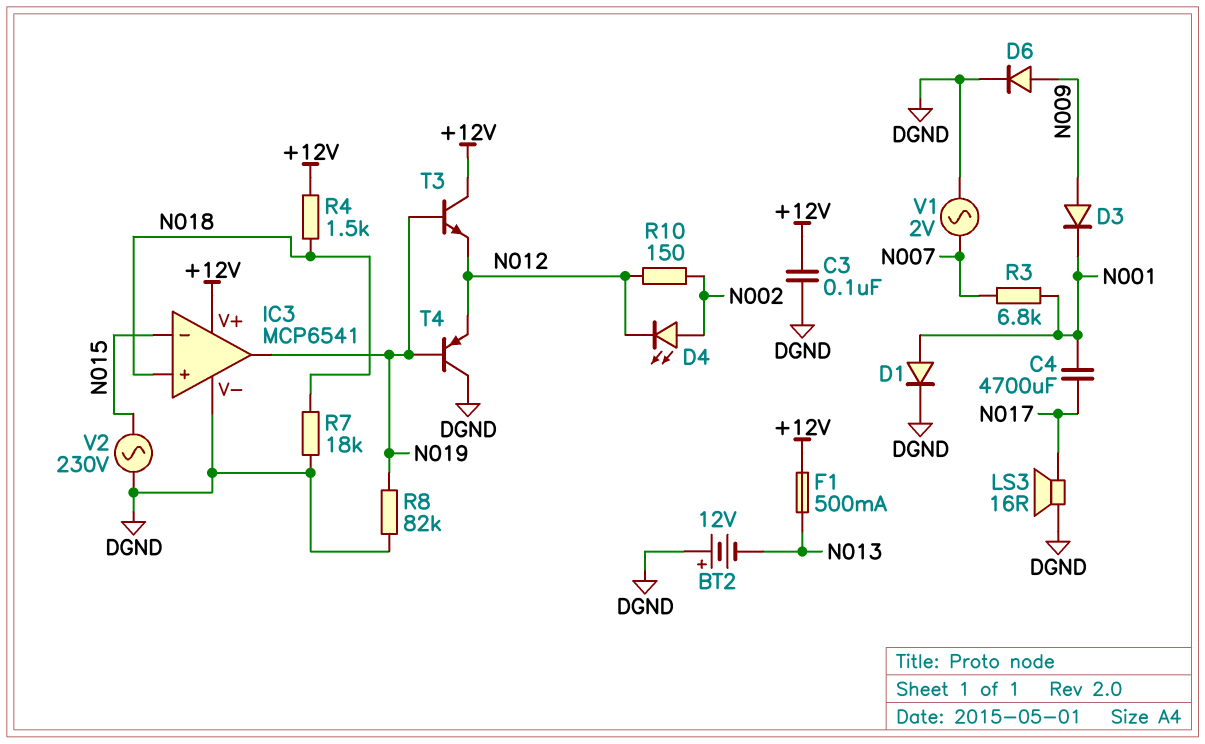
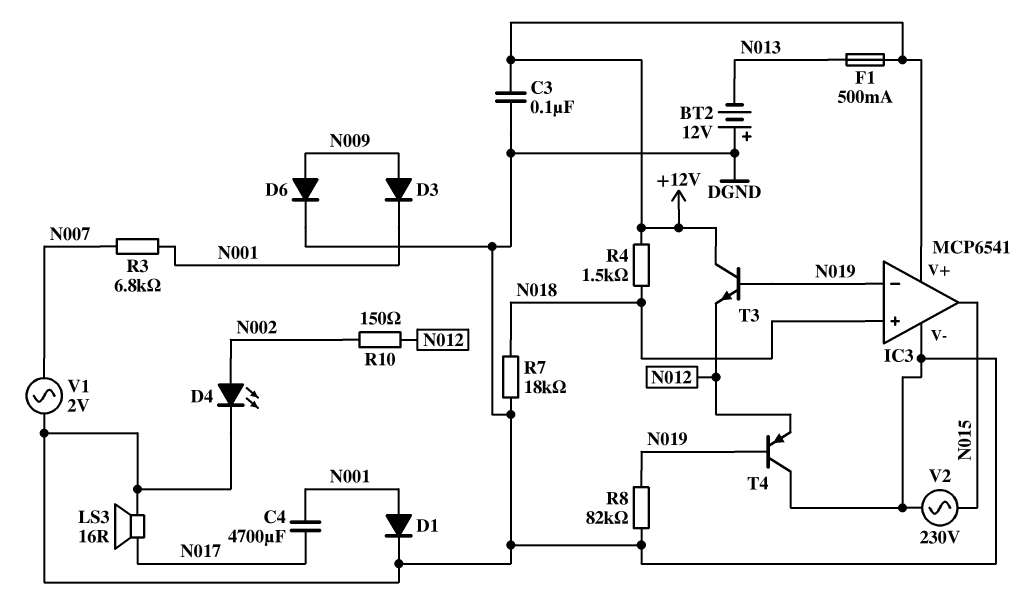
D4: LED (A N002, K N012) -> LED (A N002, K DGND)
IC3 pin in-: N015 -> N019
IC3 pin out: N019 -> N015

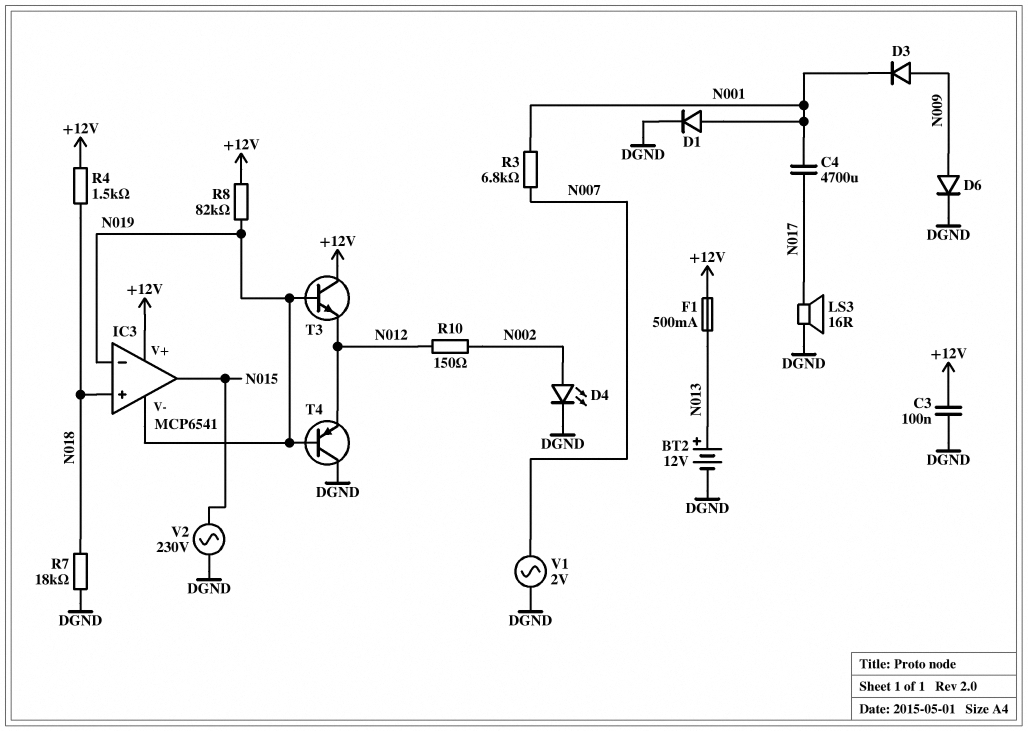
BT2: 12V (plus DGND, minus N013) -> 12V (plus N013, minus DGND)
IC3 pin V-: DGND -> N019
R8: 82k (DGND, N019) -> 82k (+12V, N019)

